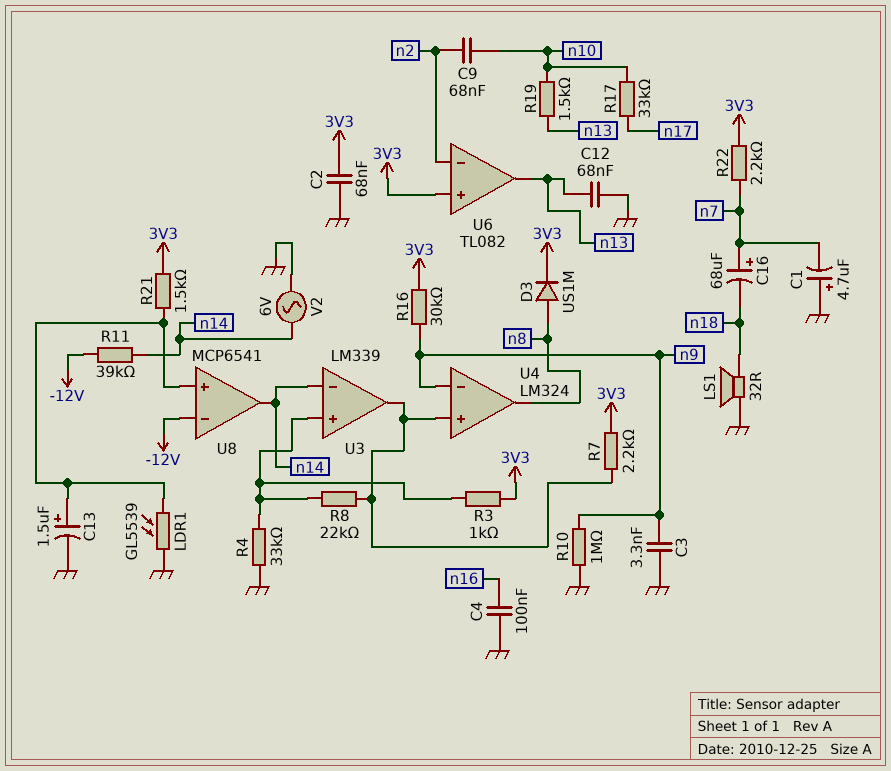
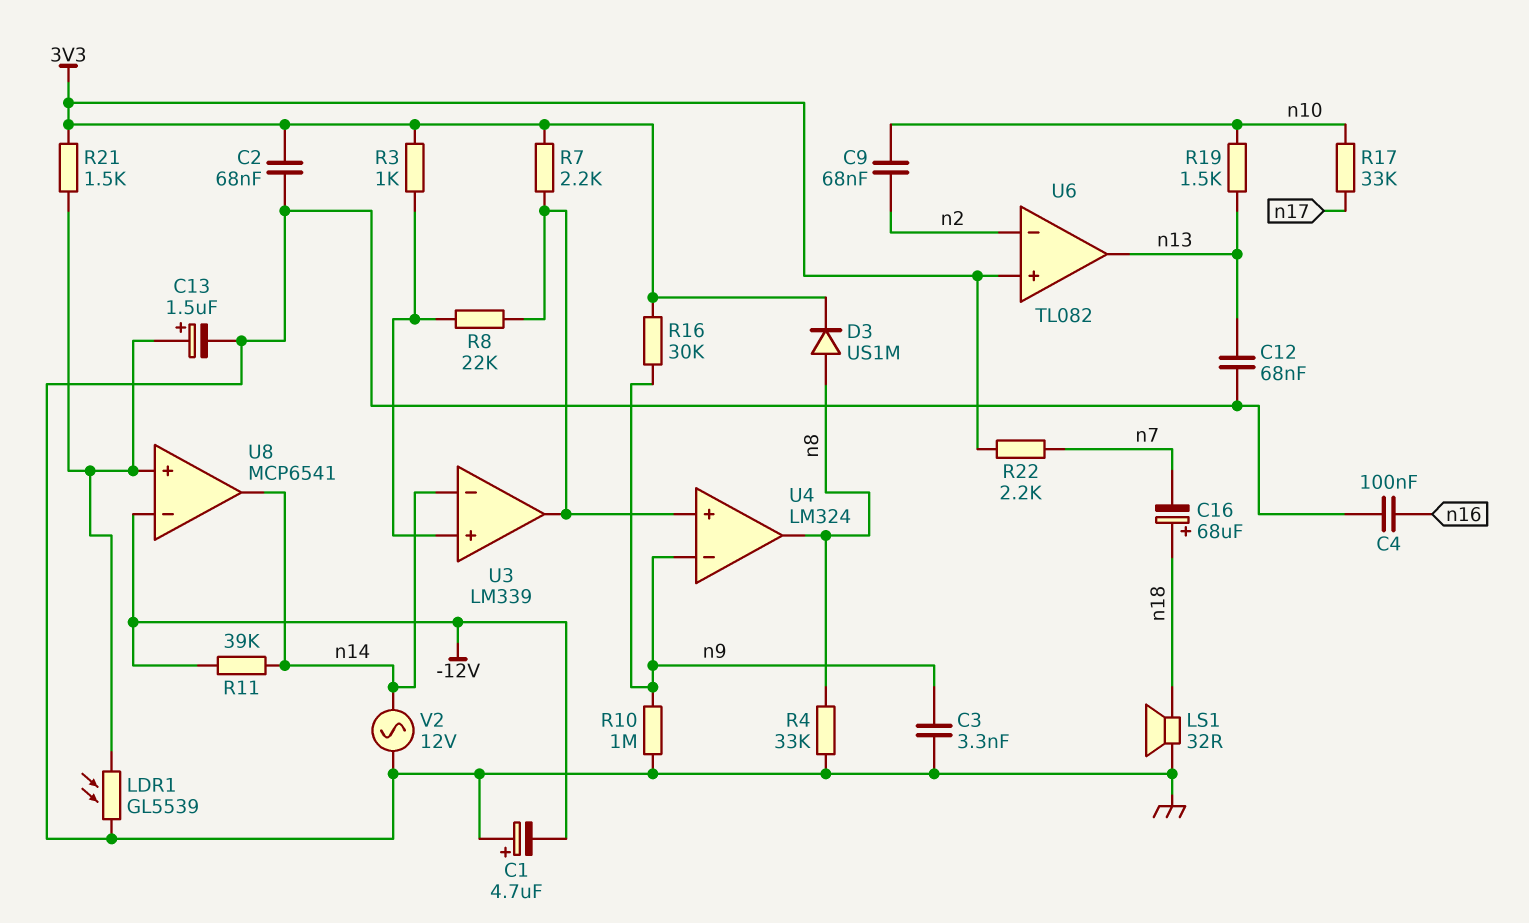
C1: 4.7uF (plus GND, minus n7) -> 4.7uF (plus GND, minus -12V)
C16: 68uF (plus n7, minus n18) -> 68uF (plus n18, minus n7)
R4: 33k (GND, U3/in+) -> 33k (GND, n8)
V2: AC 6V (GND, n14) -> AC 12V (GND, n14)

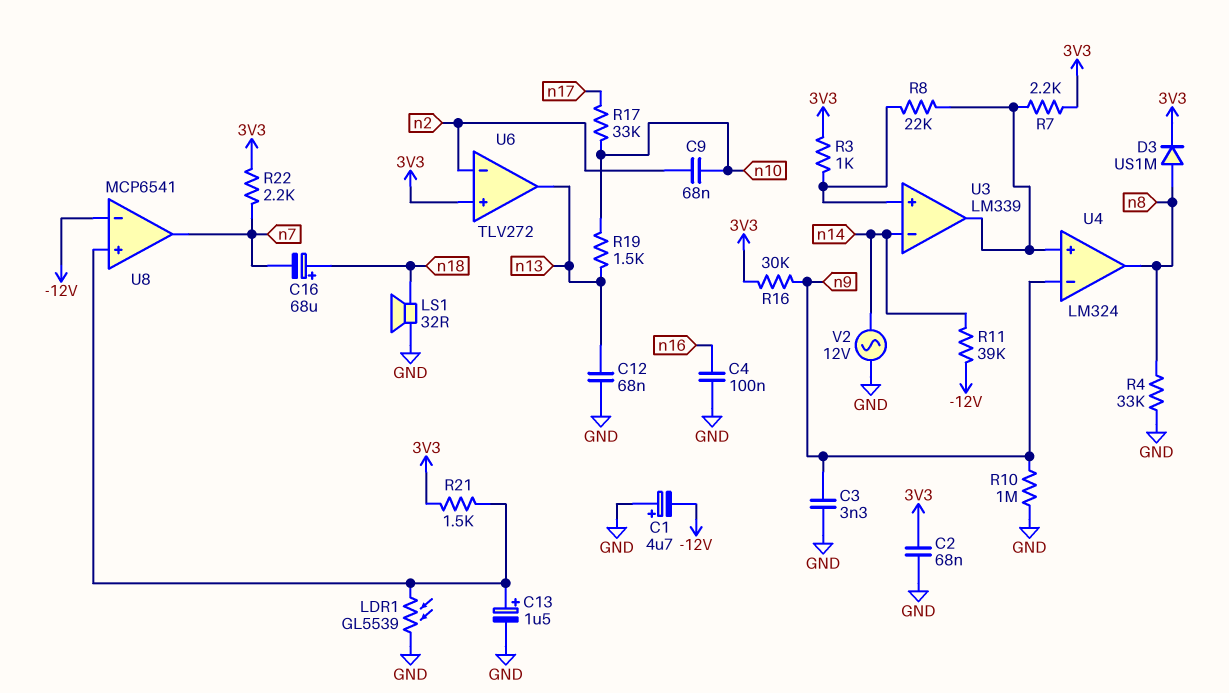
U6: TL082 -> TLV272
U8 pin out: n14 -> n7

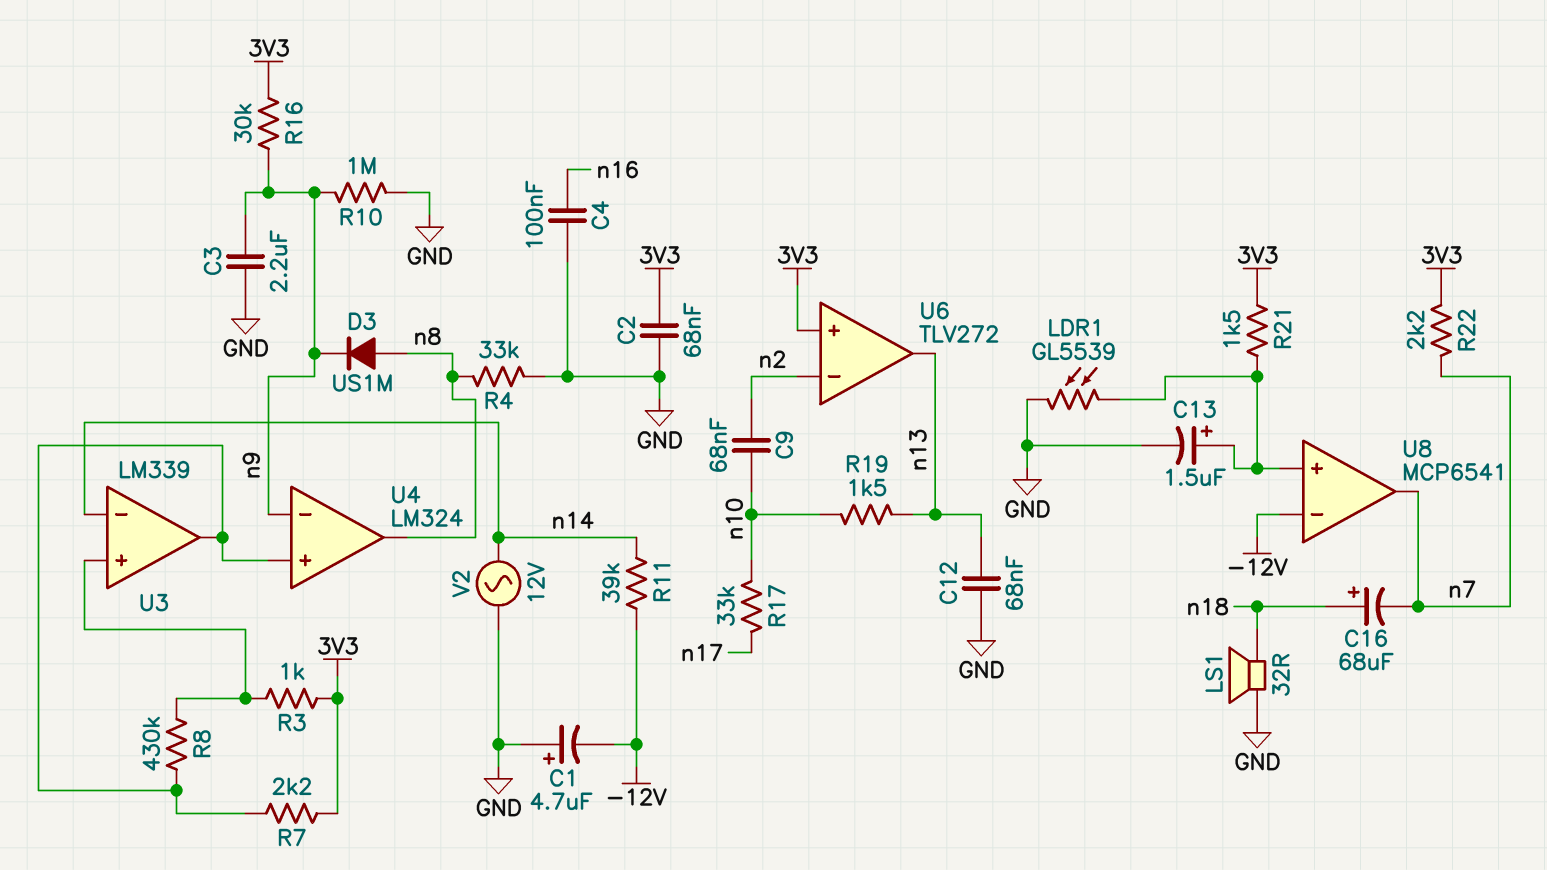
C3: 3.3nF (GND, n9) -> 2.2uF (GND, n9)
D3: diode US1M (A n8, K 3V3) -> diode US1M (A n8, K n9)
R8: 22k (U3/in+, U3/out) -> 430k (U3/in+, U3/out)

